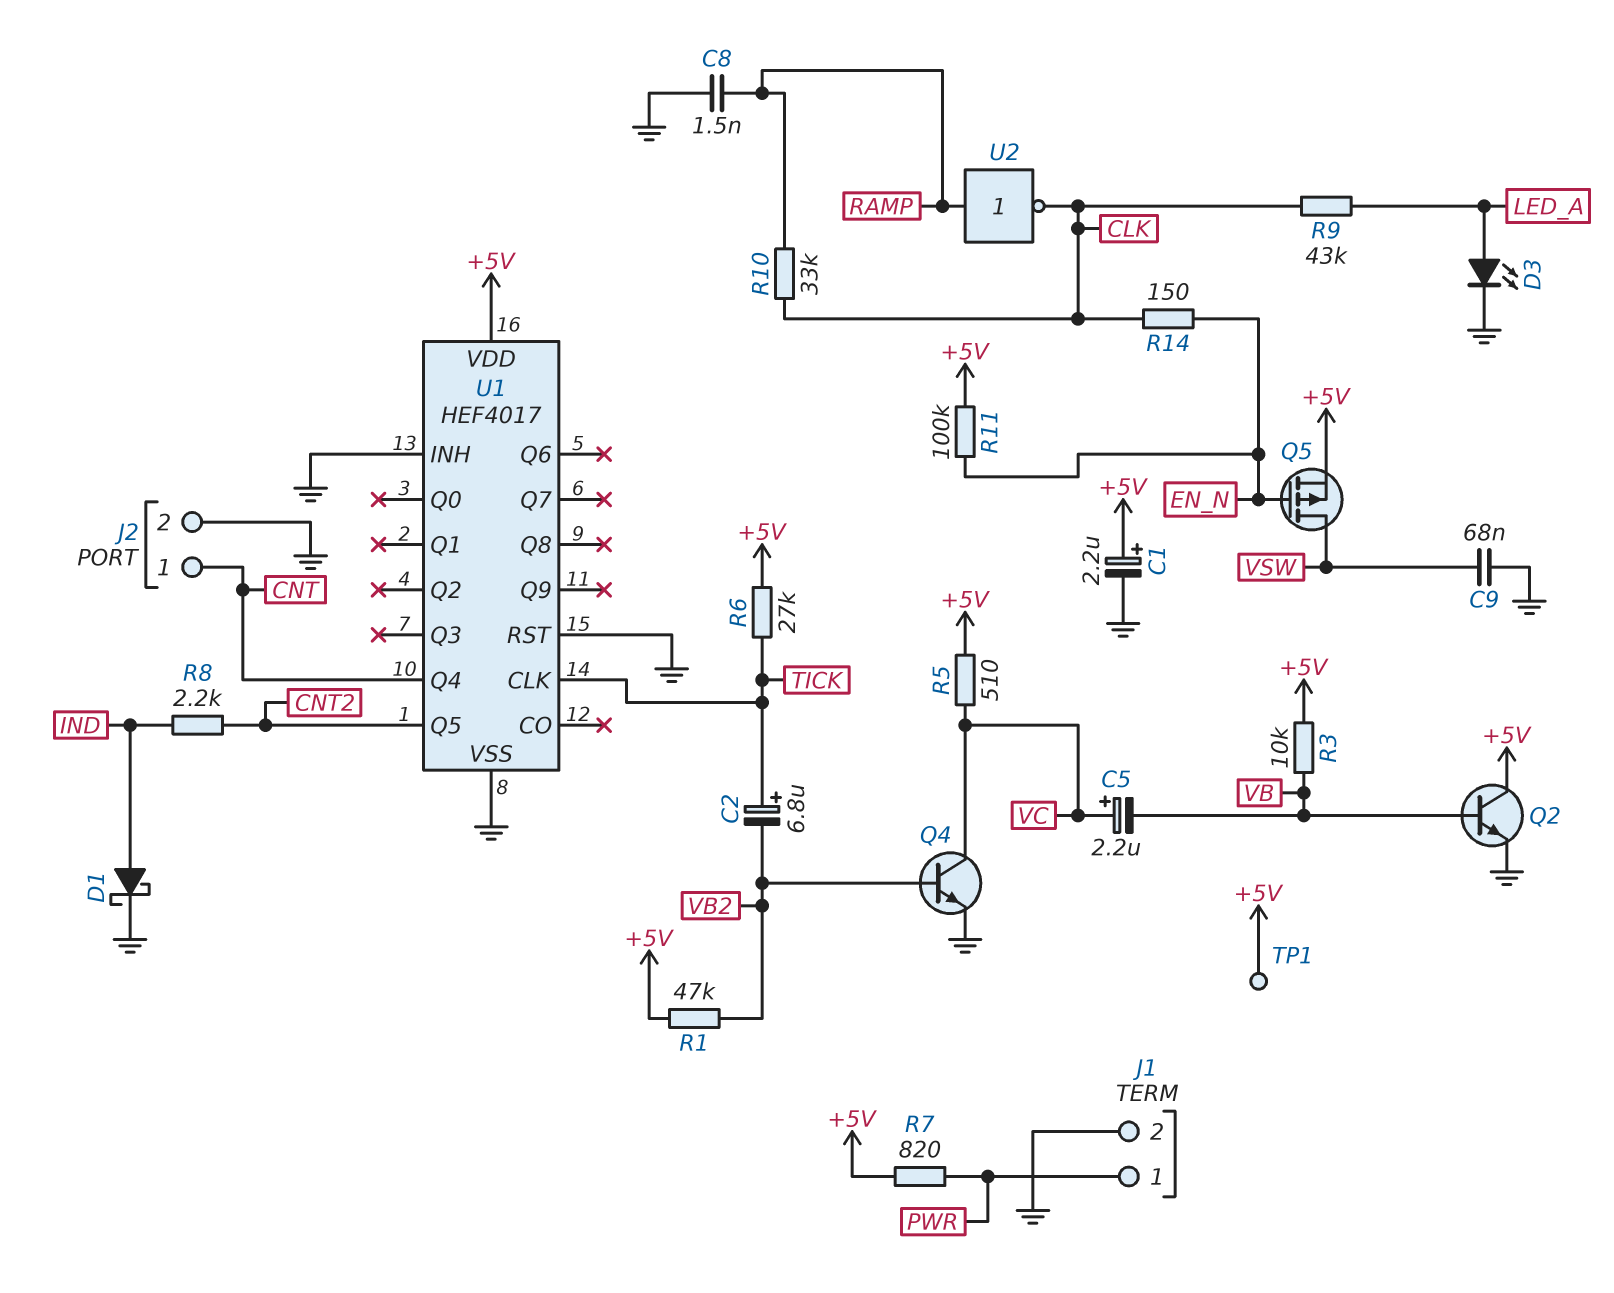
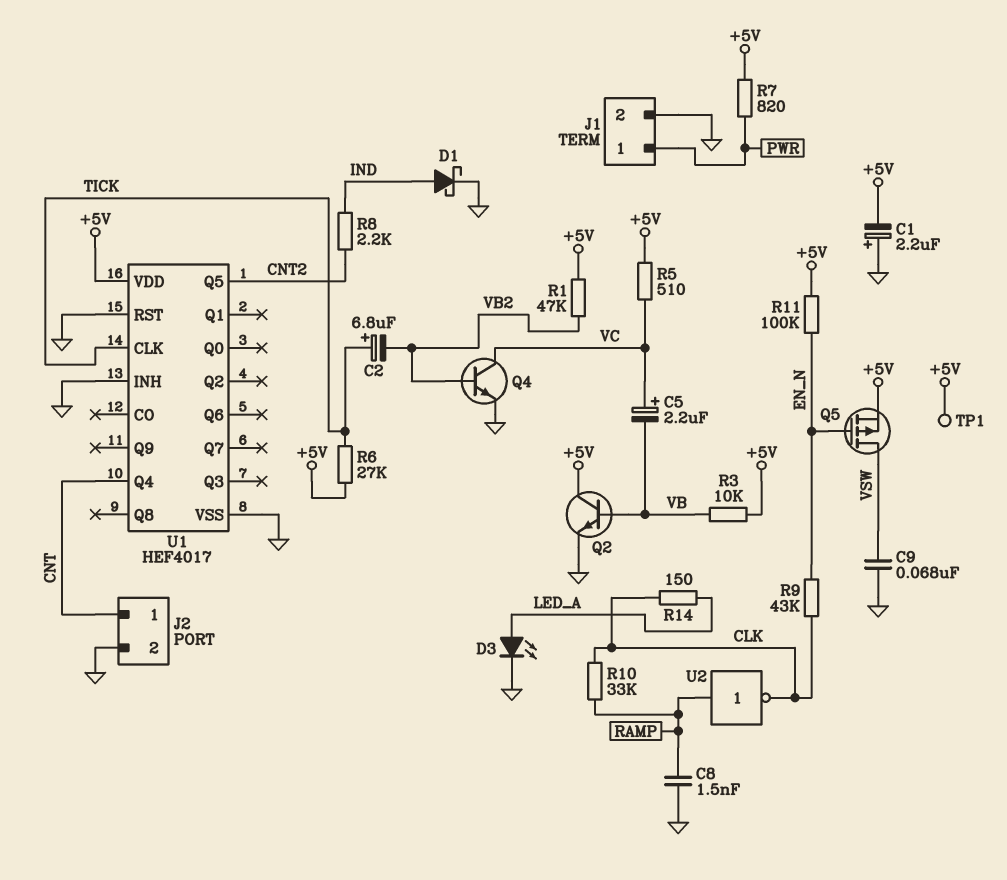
C1: 2.2uF (plus +5V, minus GND) -> 2.2uF (plus GND, minus +5V)
R9: 43k (CLK, LED_A) -> 43k (CLK, EN_N)
R14: 150 (CLK, EN_N) -> 150 (CLK, LED_A)

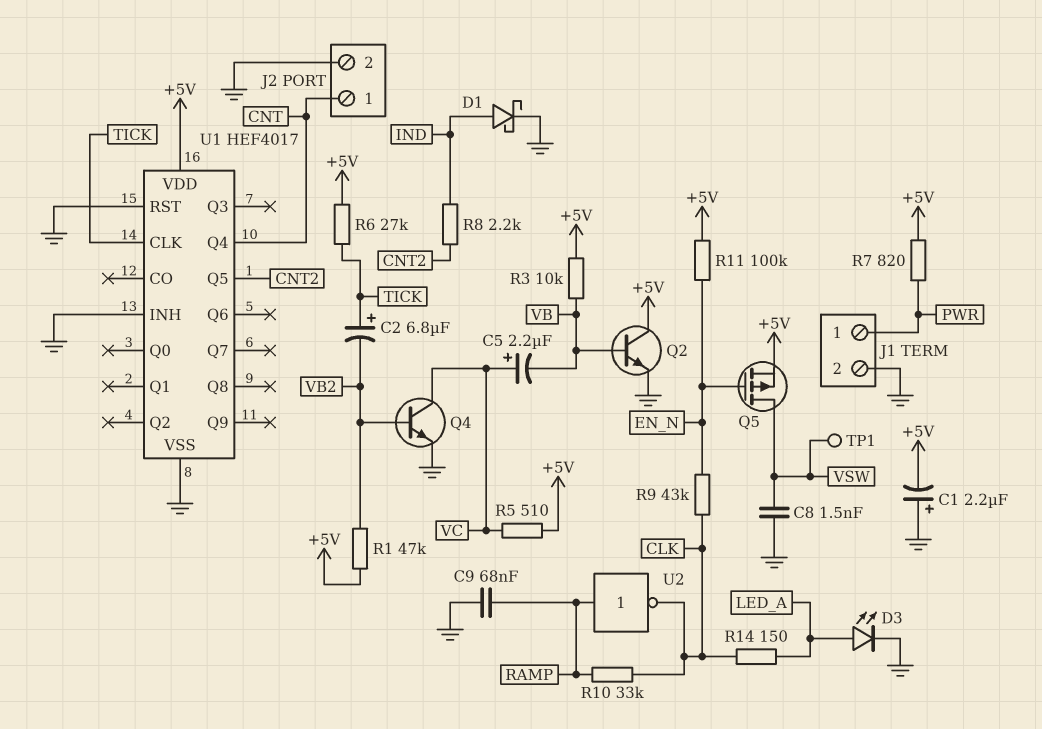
C8: 1.5nF (GND, RAMP) -> 1.5nF (GND, VSW)
C9: 68nF (GND, VSW) -> 68nF (GND, RAMP)
TP1: test point (+5V) -> test point (VSW)

